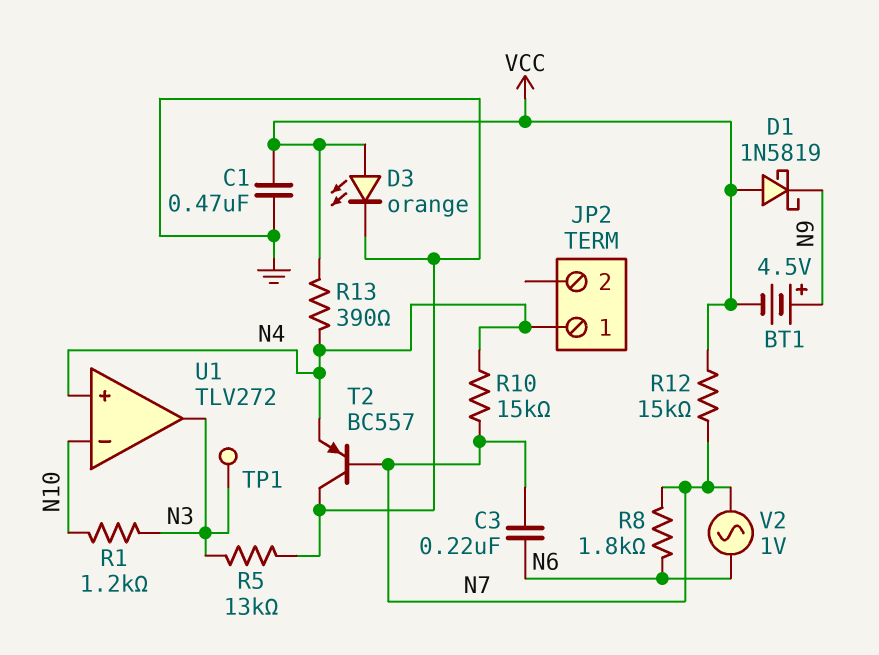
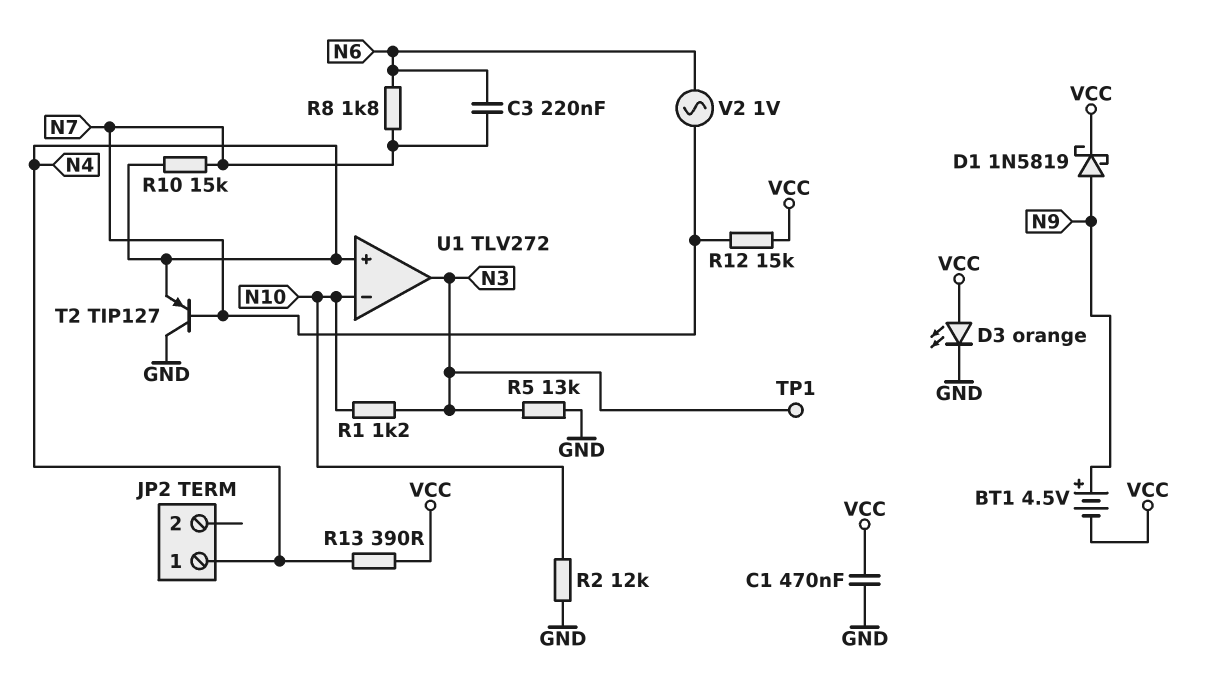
D1: schottky 1N5819 (A VCC, K N9) -> schottky 1N5819 (A N9, K VCC)
R2: none -> 12k (GND, N10)
T2: PNP BC557 (B N7, C GND, E N4) -> PNP TIP127 (B N7, C GND, E N4)

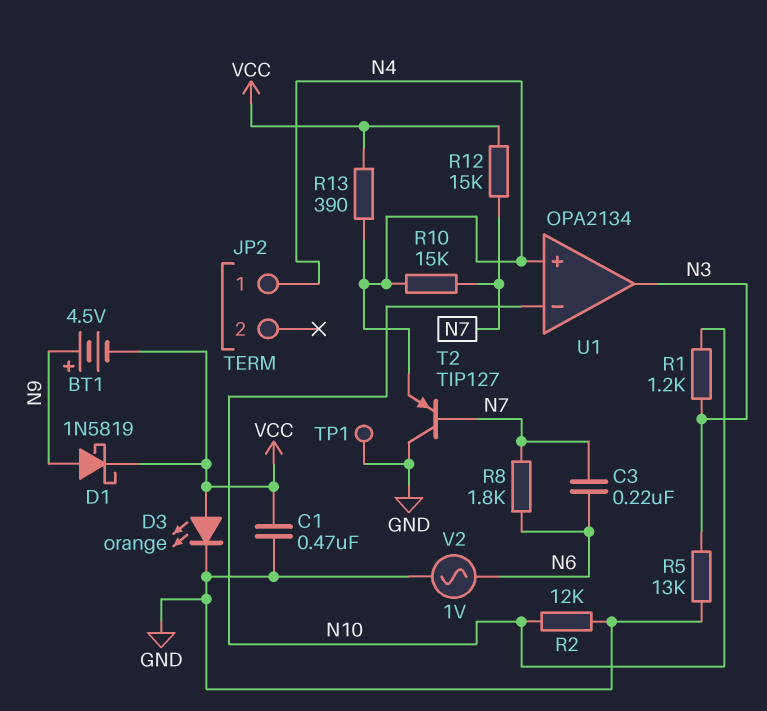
TP1: test point (N3) -> test point (GND)
U1: TLV272 -> OPA2134
V2: AC 1V (N6, N7) -> AC 1V (GND, N6)

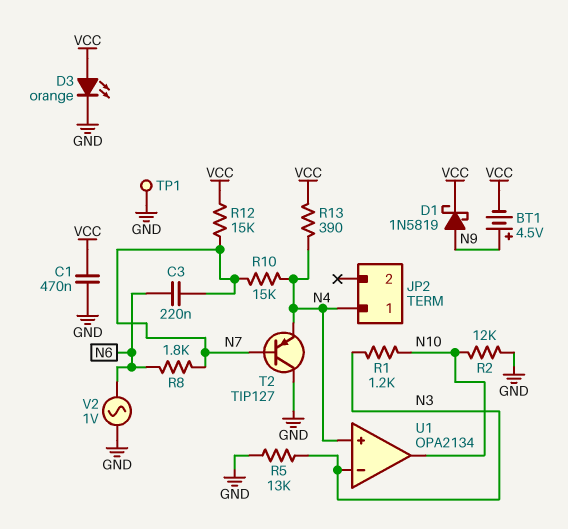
U1 pin in-: N10 -> N3
U1 pin out: N3 -> N10

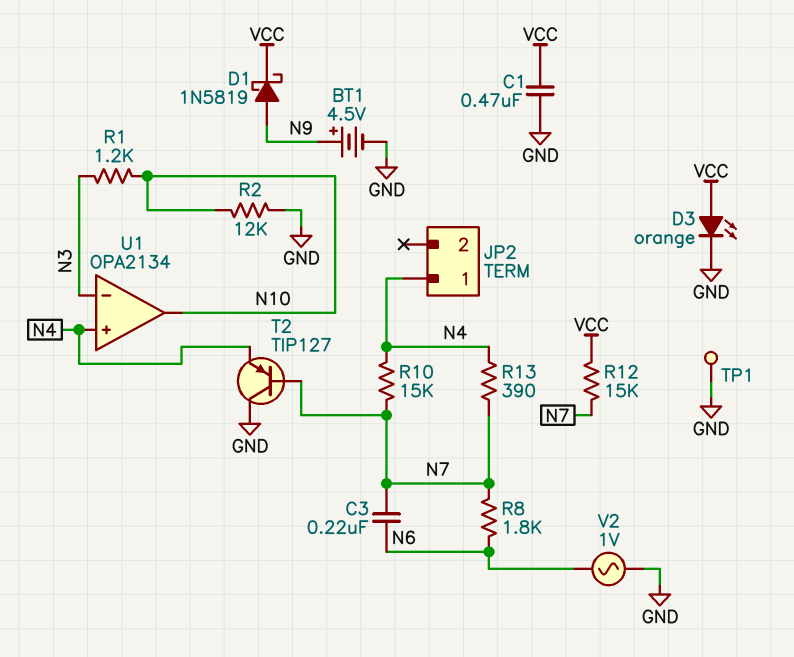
BT1: 4.5V (plus N9, minus VCC) -> 4.5V (plus N9, minus GND)
R5: 13k (GND, N3) -> none
R13: 390 (N4, VCC) -> 390 (N4, N7)

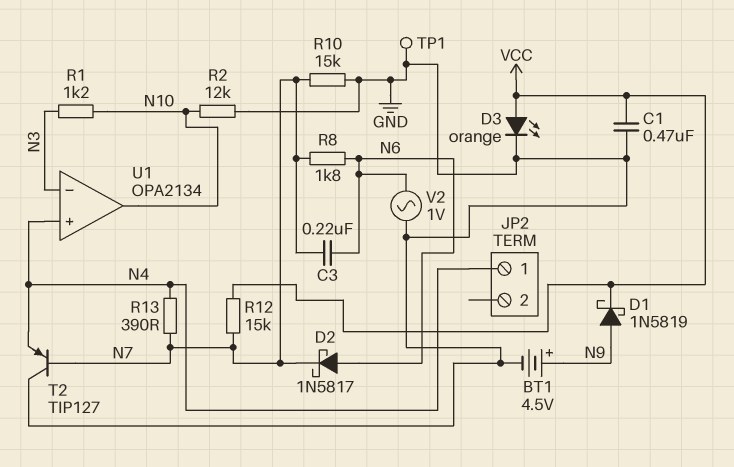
D2: none -> schottky 1N5817 (A N6, K N7)
R10: 15k (N4, N7) -> 15k (GND, N7)

